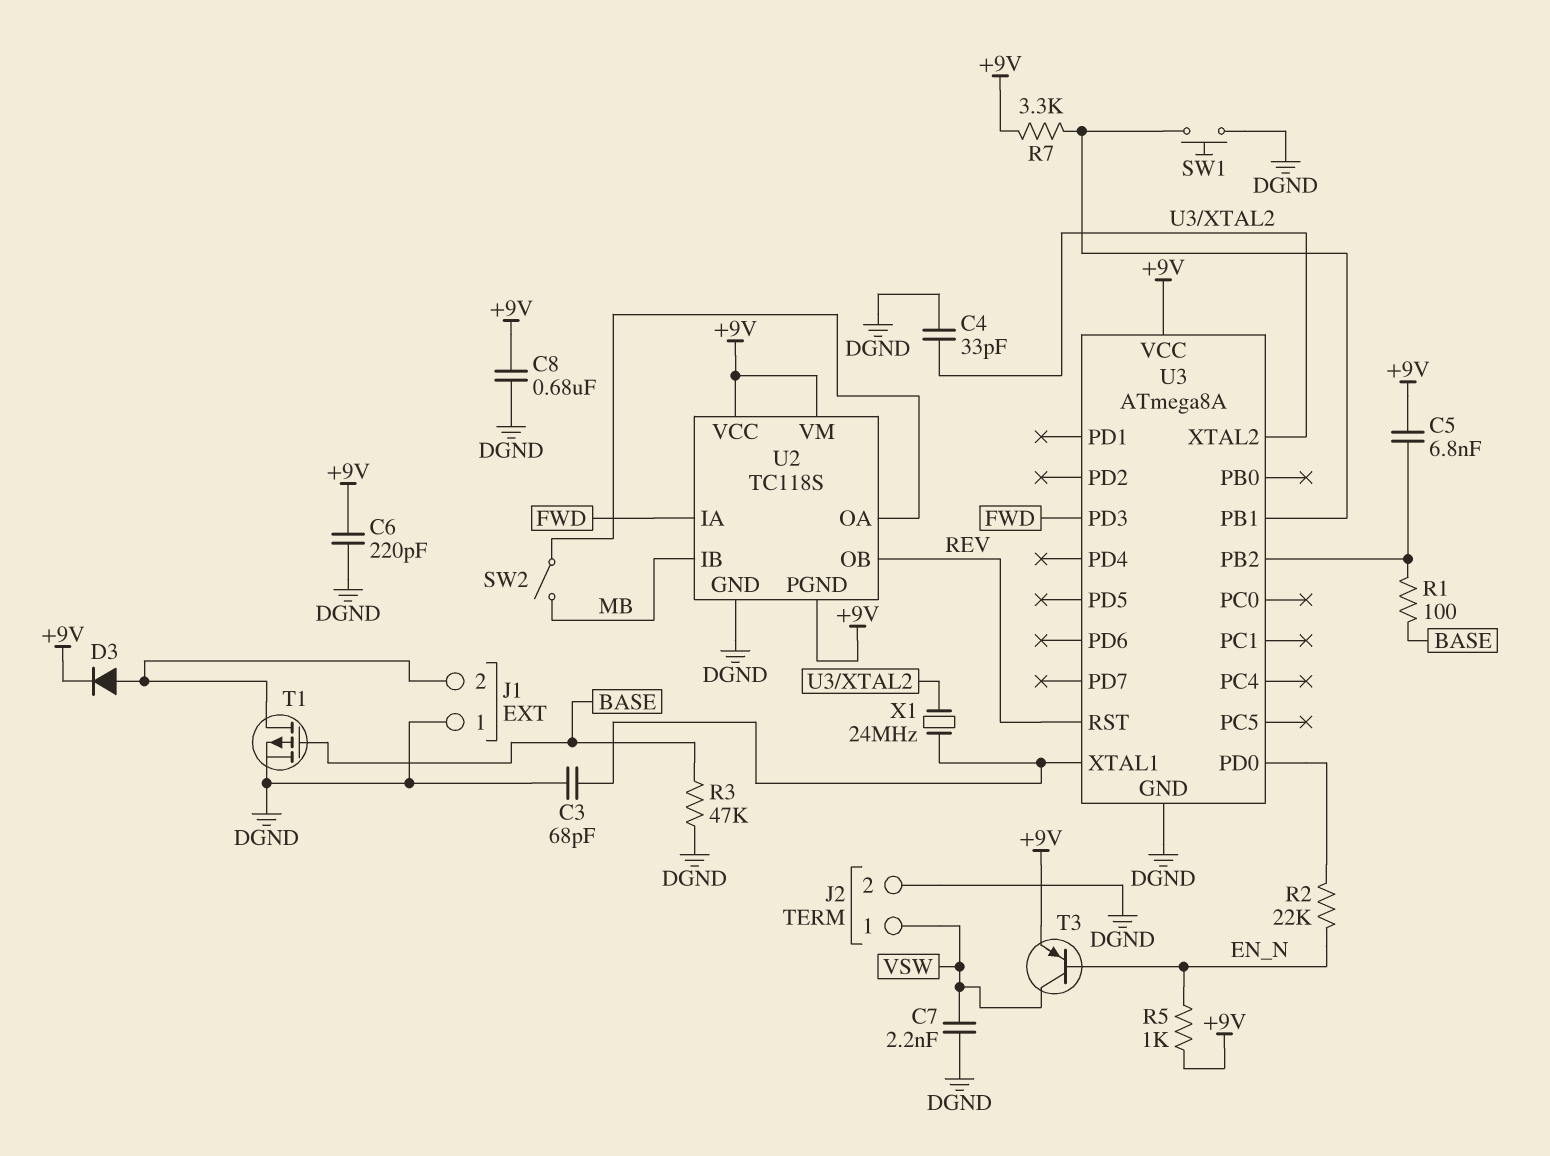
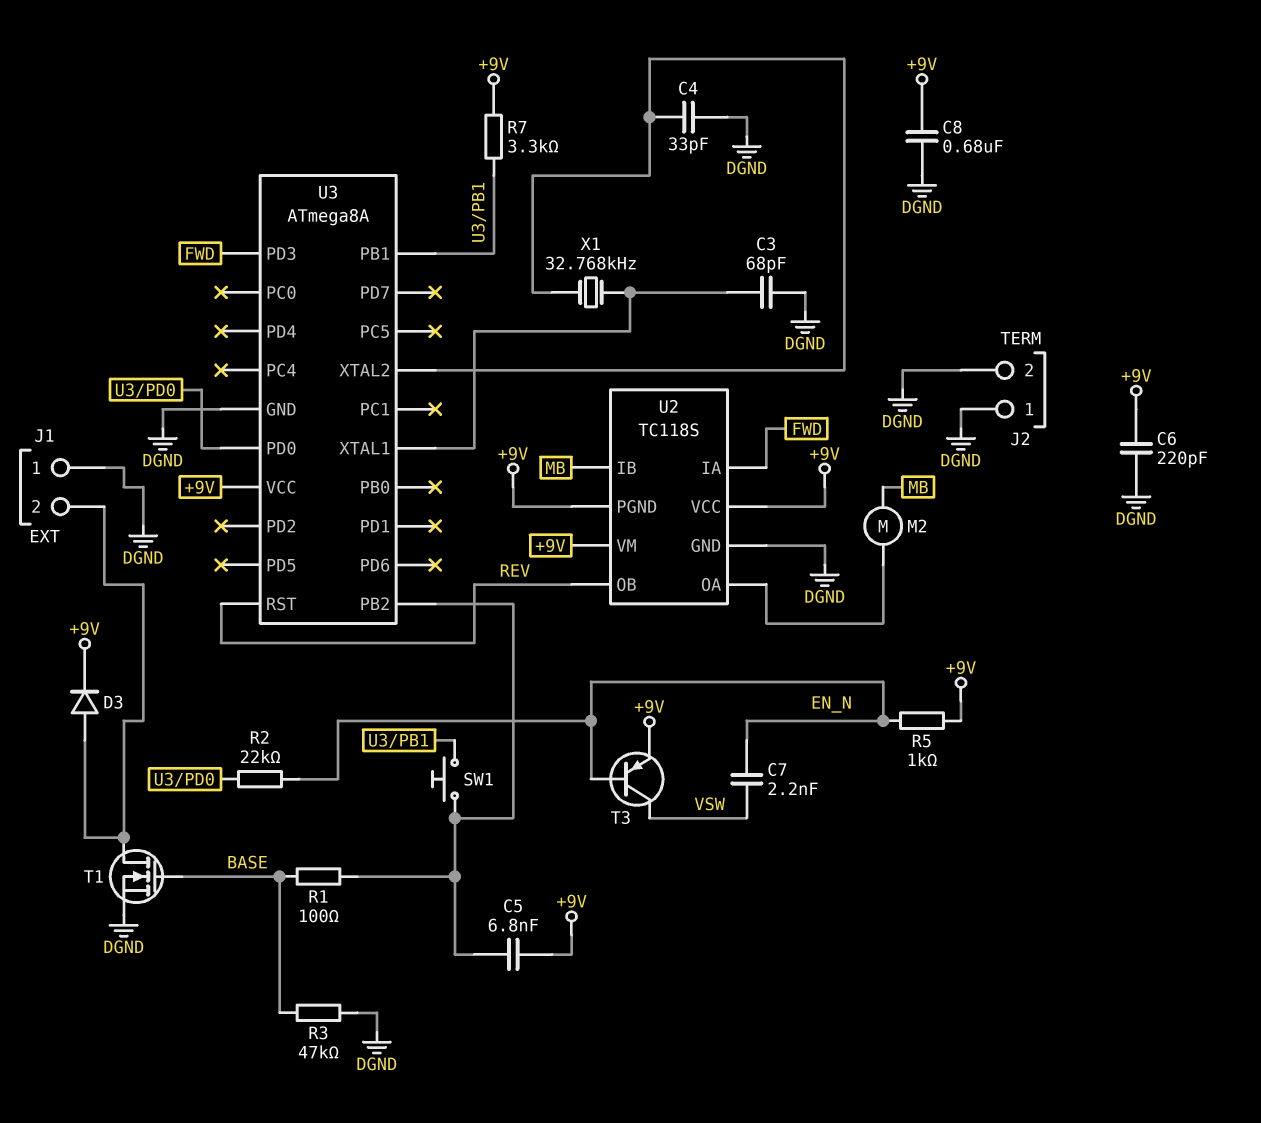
C7: 2.2nF (DGND, VSW) -> 2.2nF (EN_N, VSW)
J2 pin 1: VSW -> DGND
M2: none -> motor (MB, U2/OA)
SW1: button (DGND, U3/PB1) -> button (U3/PB1, U3/PB2)
SW2: switch (MB, U2/OA) -> none
T1: PMOS (G BASE, D J1/2, S DGND) -> NMOS (G BASE, D J1/2, S DGND)
X1: 24MHz (U3/XTAL1, U3/XTAL2) -> 32.768kHz (U3/XTAL1, U3/XTAL2)

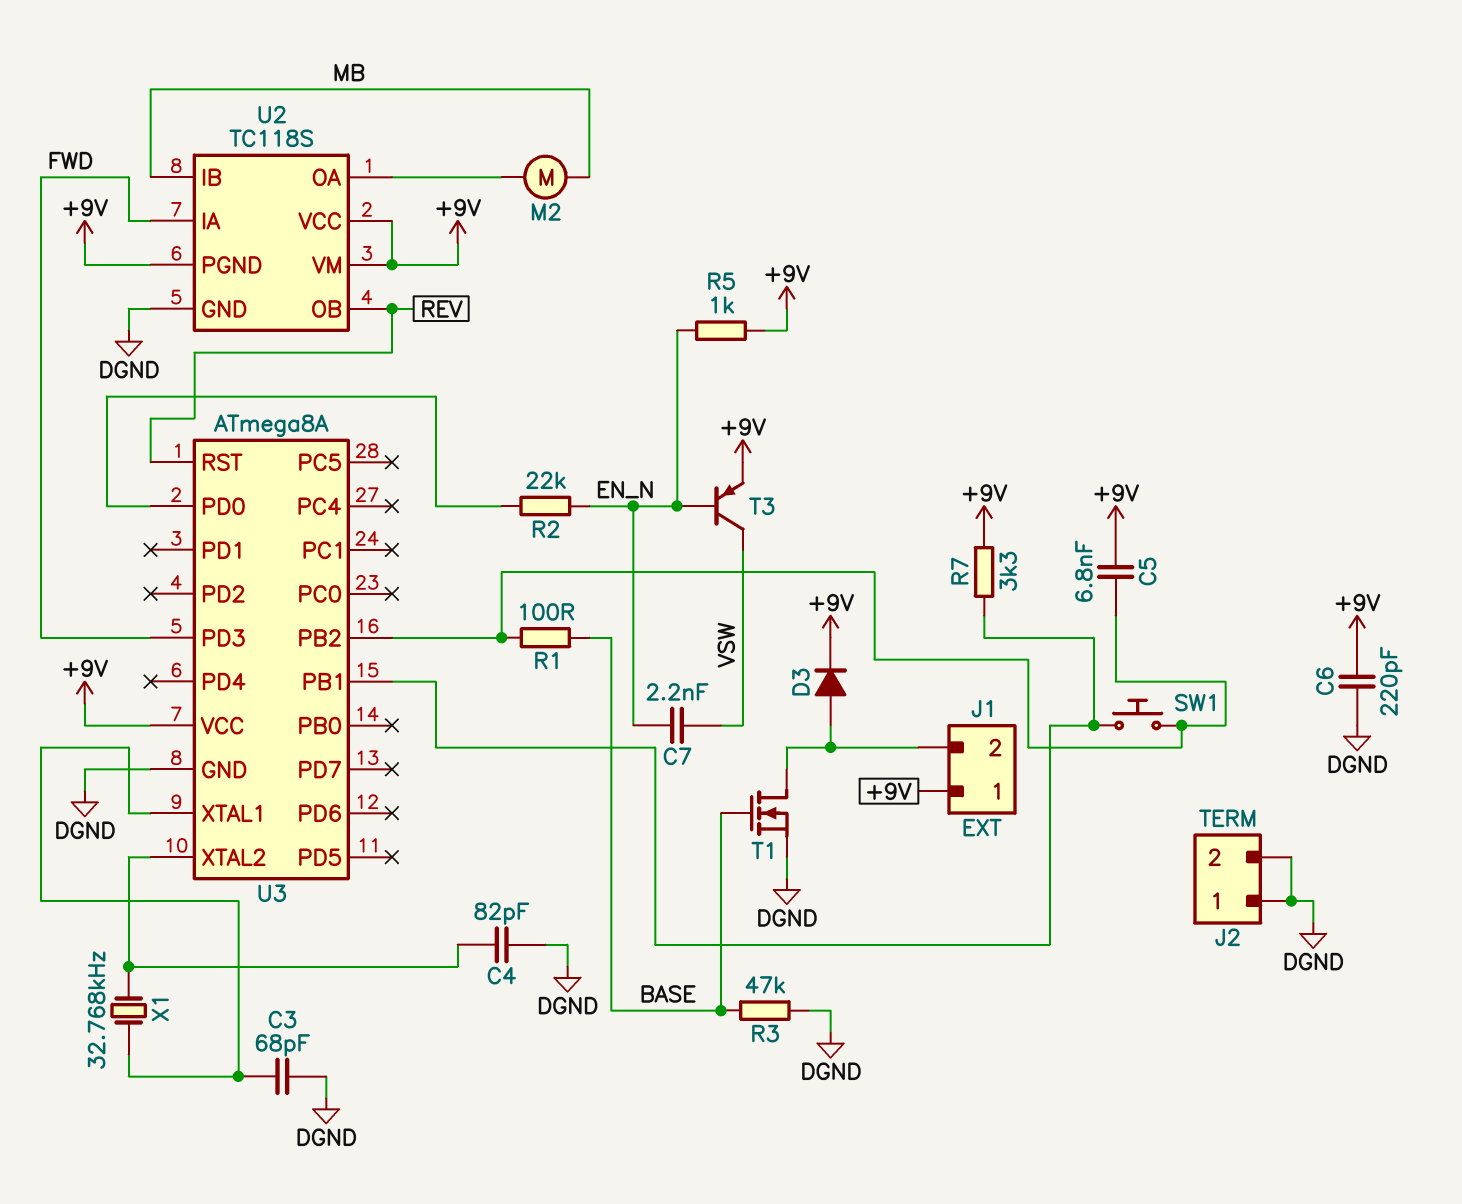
C4: 33pF (DGND, U3/XTAL2) -> 82pF (DGND, U3/XTAL2)
C8: 680nF (+9V, DGND) -> none
J1 pin 1: DGND -> +9V

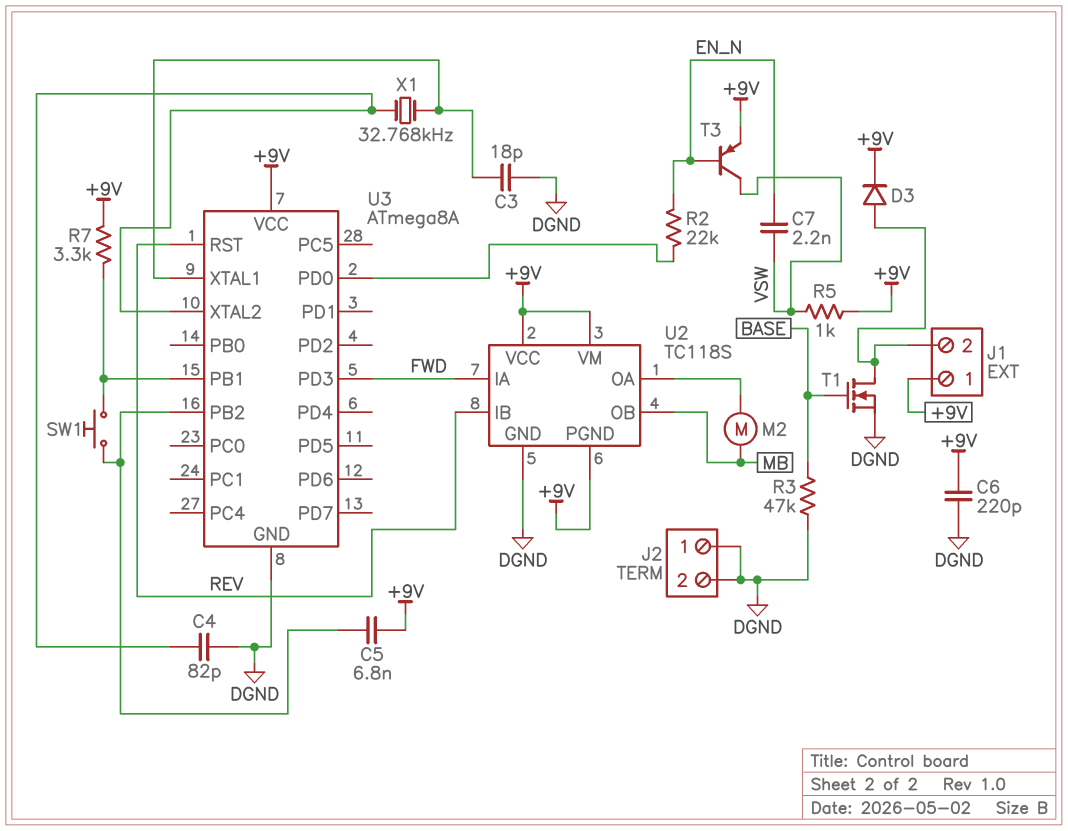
C3: 68pF (DGND, U3/XTAL1) -> 18pF (DGND, U3/XTAL1)
R1: 100 (BASE, U3/PB2) -> none
R5: 1k (+9V, EN_N) -> 1k (+9V, VSW)
U2 pin IB: MB -> REV
U2 pin OB: REV -> MB

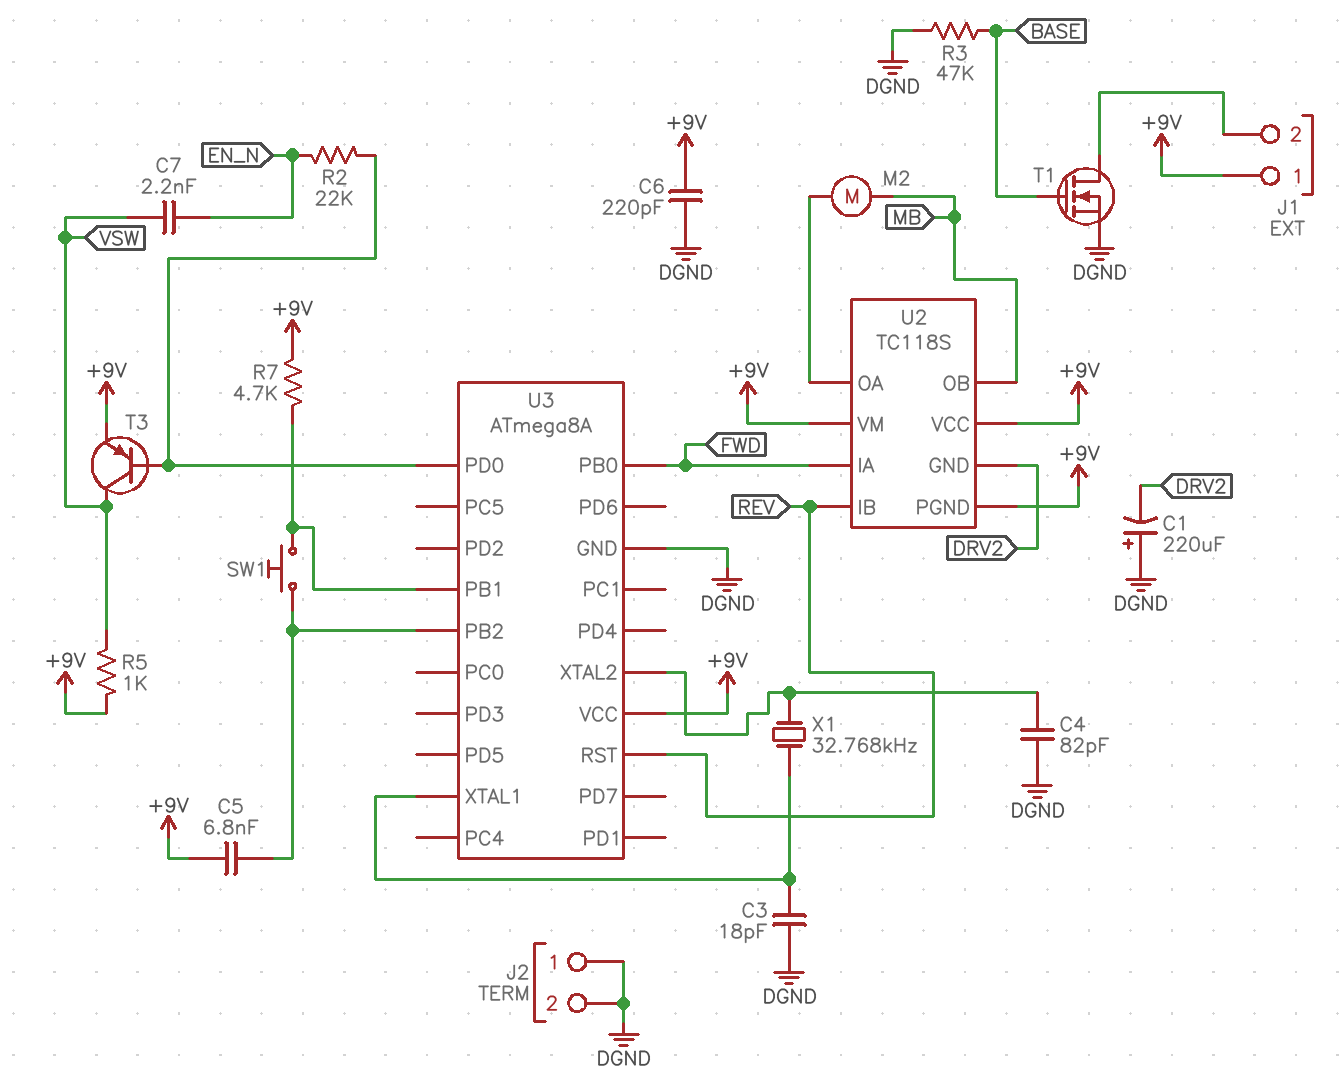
C1: none -> 220uF (plus DGND, minus DRV2)
D3: diode (A J1/2, K +9V) -> none
R7: 3.3k (+9V, U3/PB1) -> 4.7k (+9V, U3/PB1)
T3: PNP (B EN_N, C VSW, E +9V) -> PNP (B U3/PD0, C VSW, E +9V)
U2 pin GND: DGND -> DRV2
U3 pin PB0: none -> FWD
U3 pin PD3: FWD -> none

